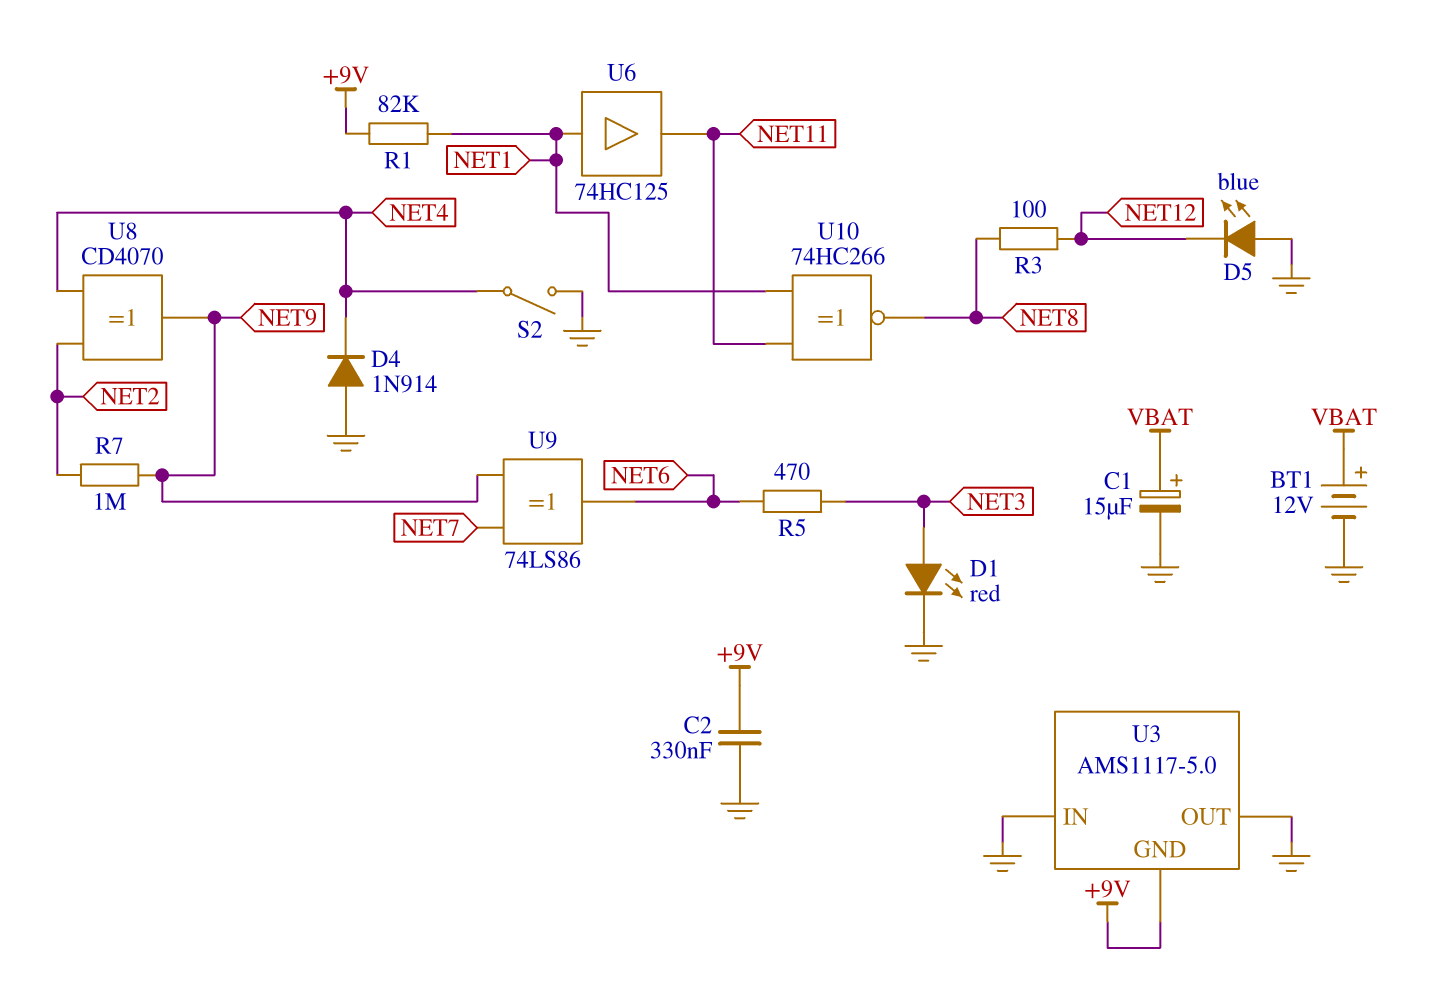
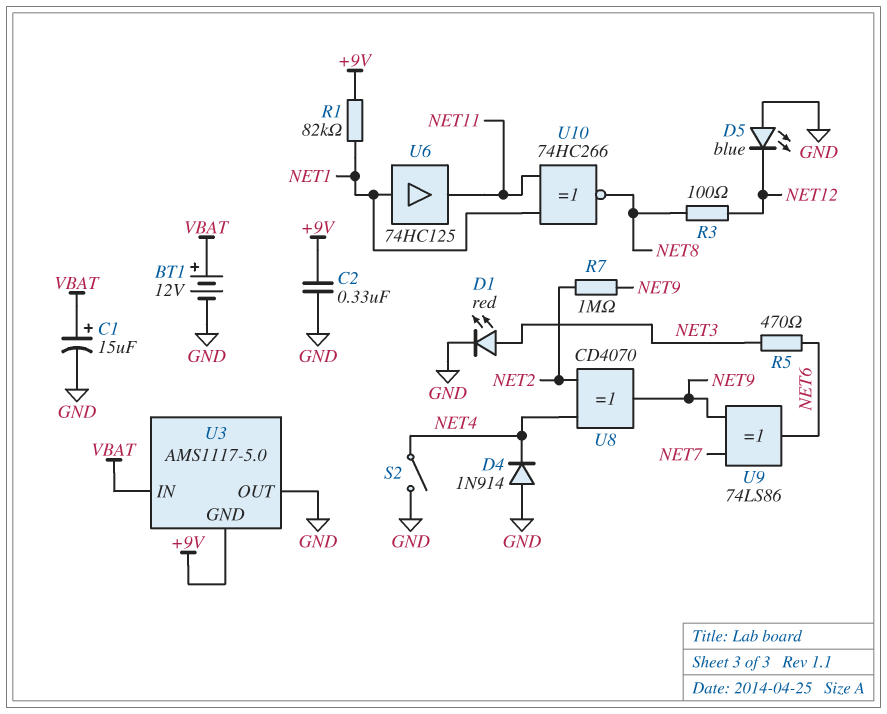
U3 pin IN: GND -> VBAT

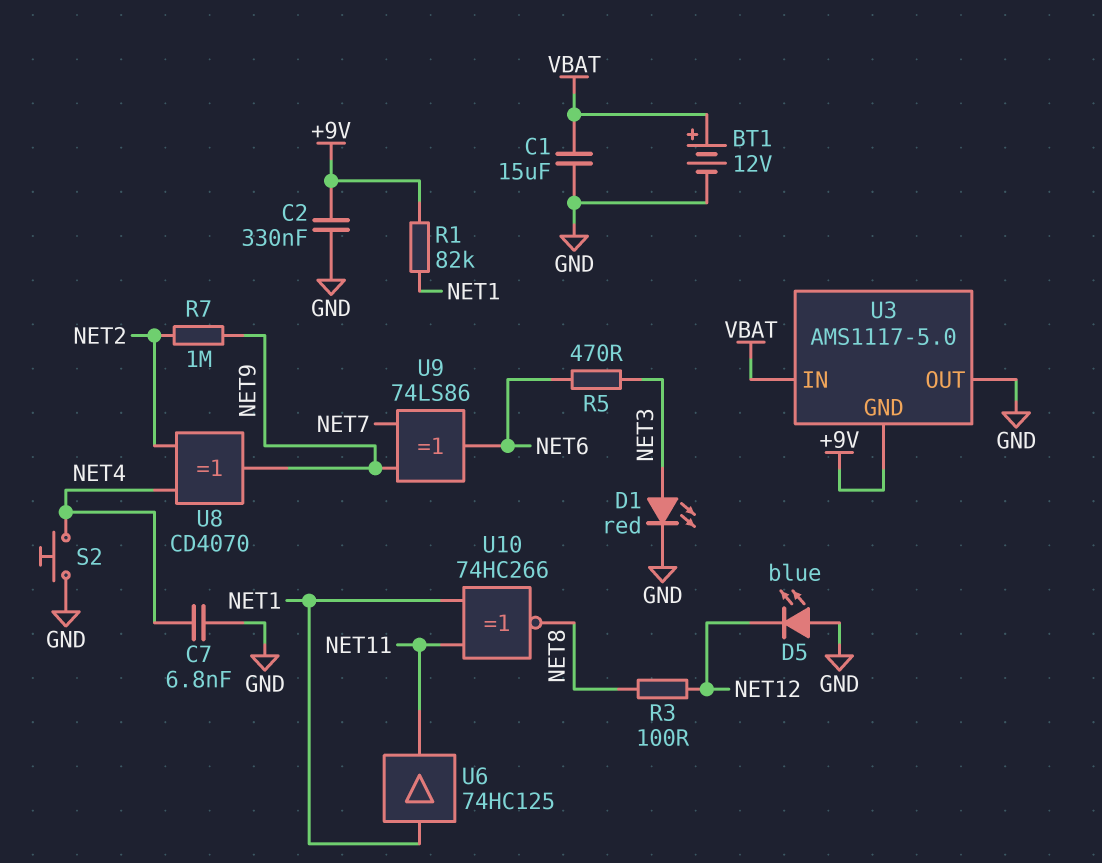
C1: 15uF (plus VBAT, minus GND) -> 15uF (GND, VBAT)
C7: none -> 6.8nF (GND, NET4)
D4: diode 1N914 (A GND, K NET4) -> none
S2: switch (GND, NET4) -> button (GND, NET4)

